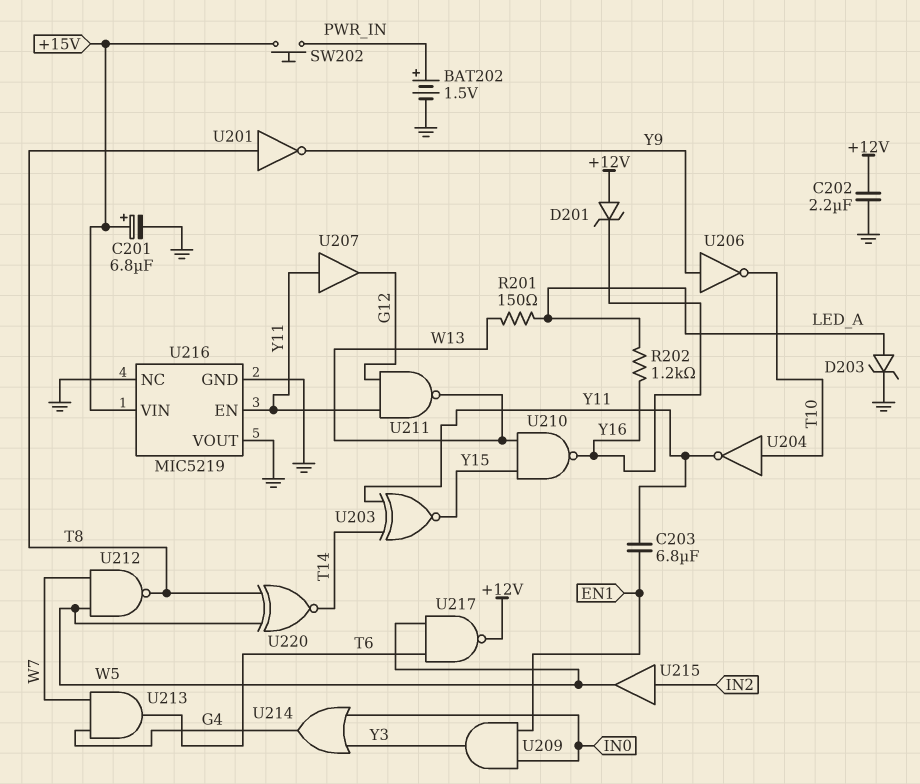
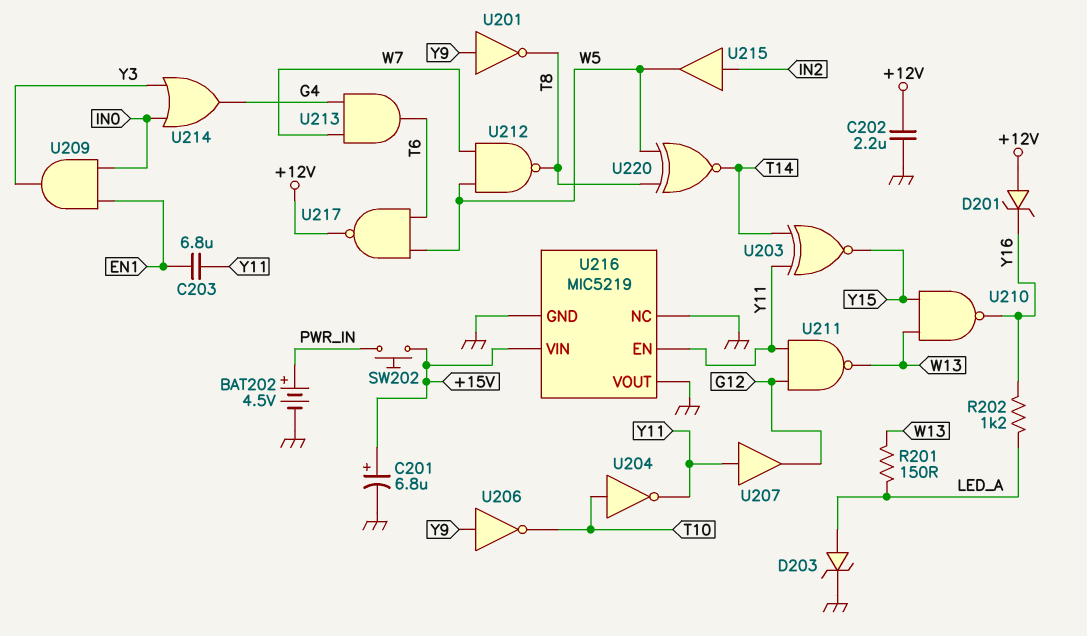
BAT202: 1.5V (plus PWR_IN, minus GND) -> 4.5V (plus PWR_IN, minus GND)
U201: NOT (in T8, out Y9) -> NOT (in Y9, out T8)

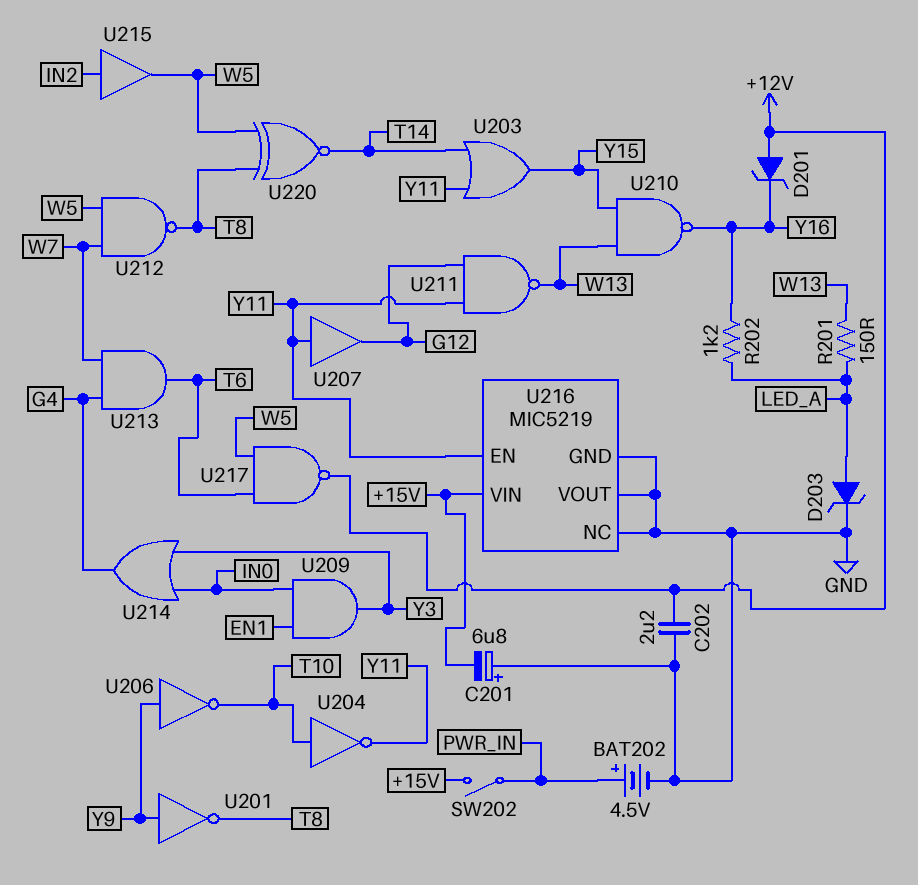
C201: 6.8uF (plus +15V, minus GND) -> 6.8uF (plus GND, minus +15V)
C203: 6.8uF (EN1, Y11) -> none
SW202: button (+15V, PWR_IN) -> switch (+15V, PWR_IN)
U203: XNOR (in T14, in Y11, out Y15) -> OR (in T14, in Y11, out Y15)

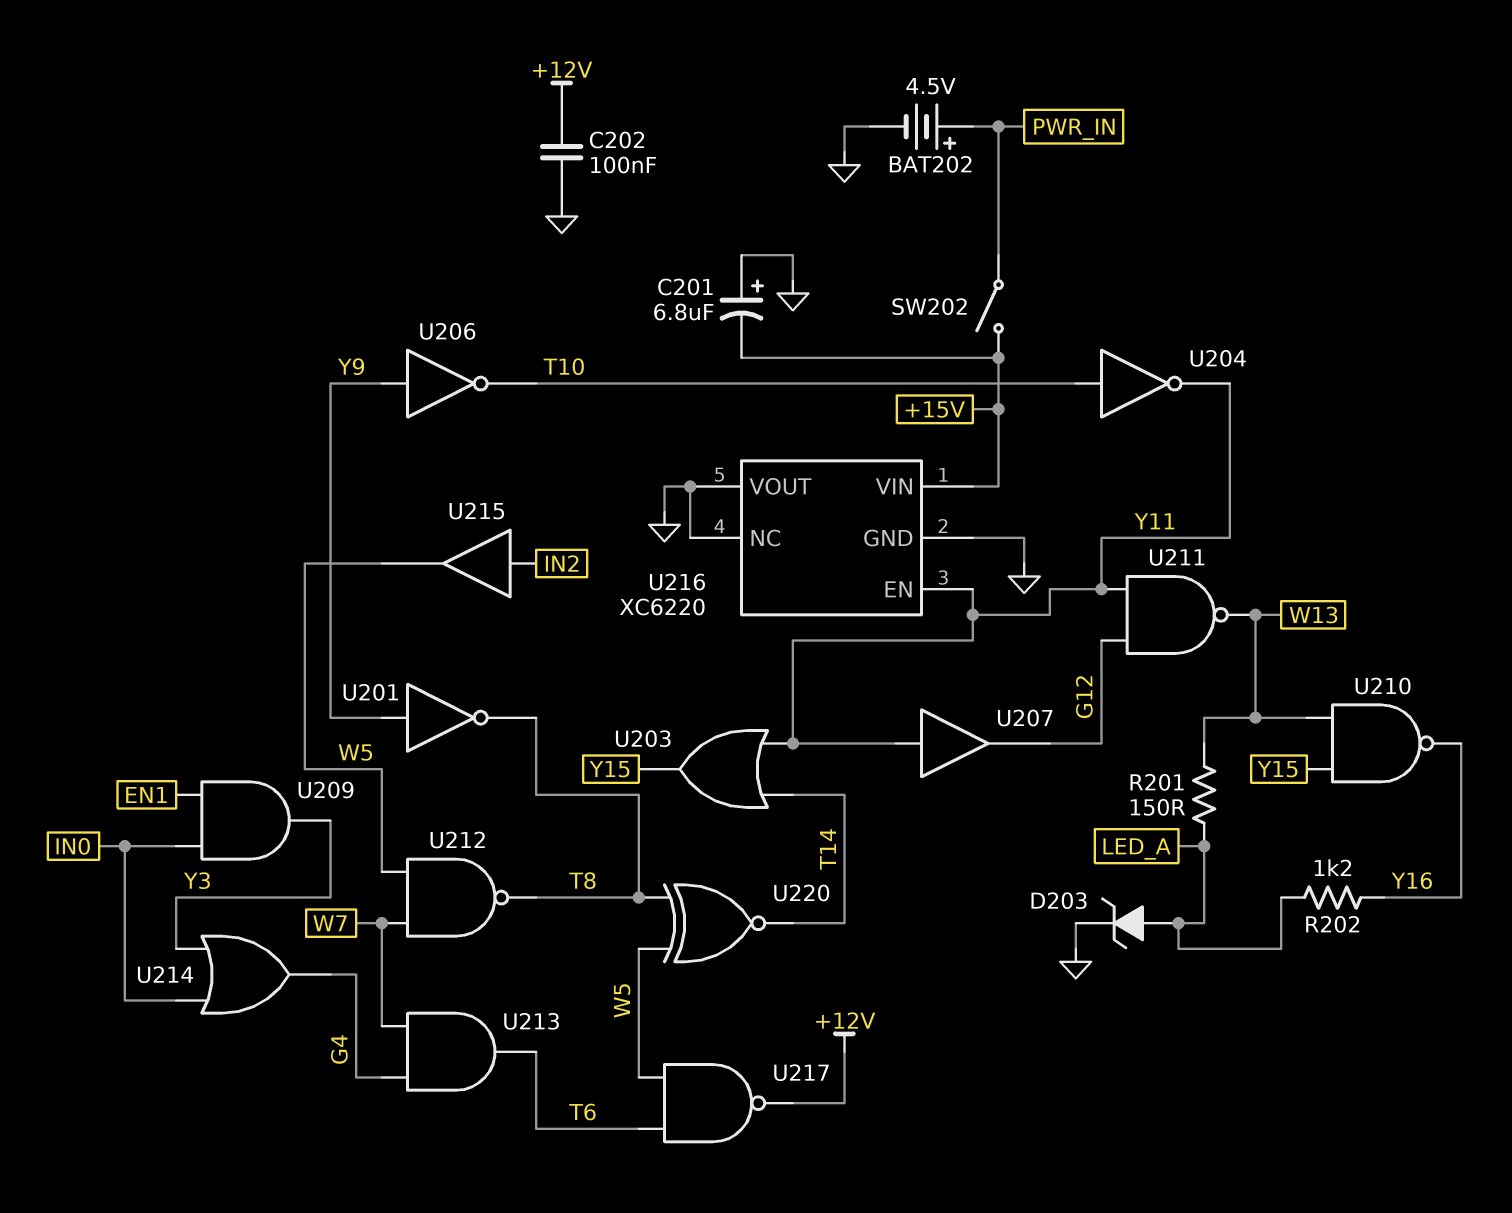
C202: 2.2uF (+12V, GND) -> 100nF (+12V, GND)
D201: zener (A +12V, K Y16) -> none
U216: MIC5219 -> XC6220

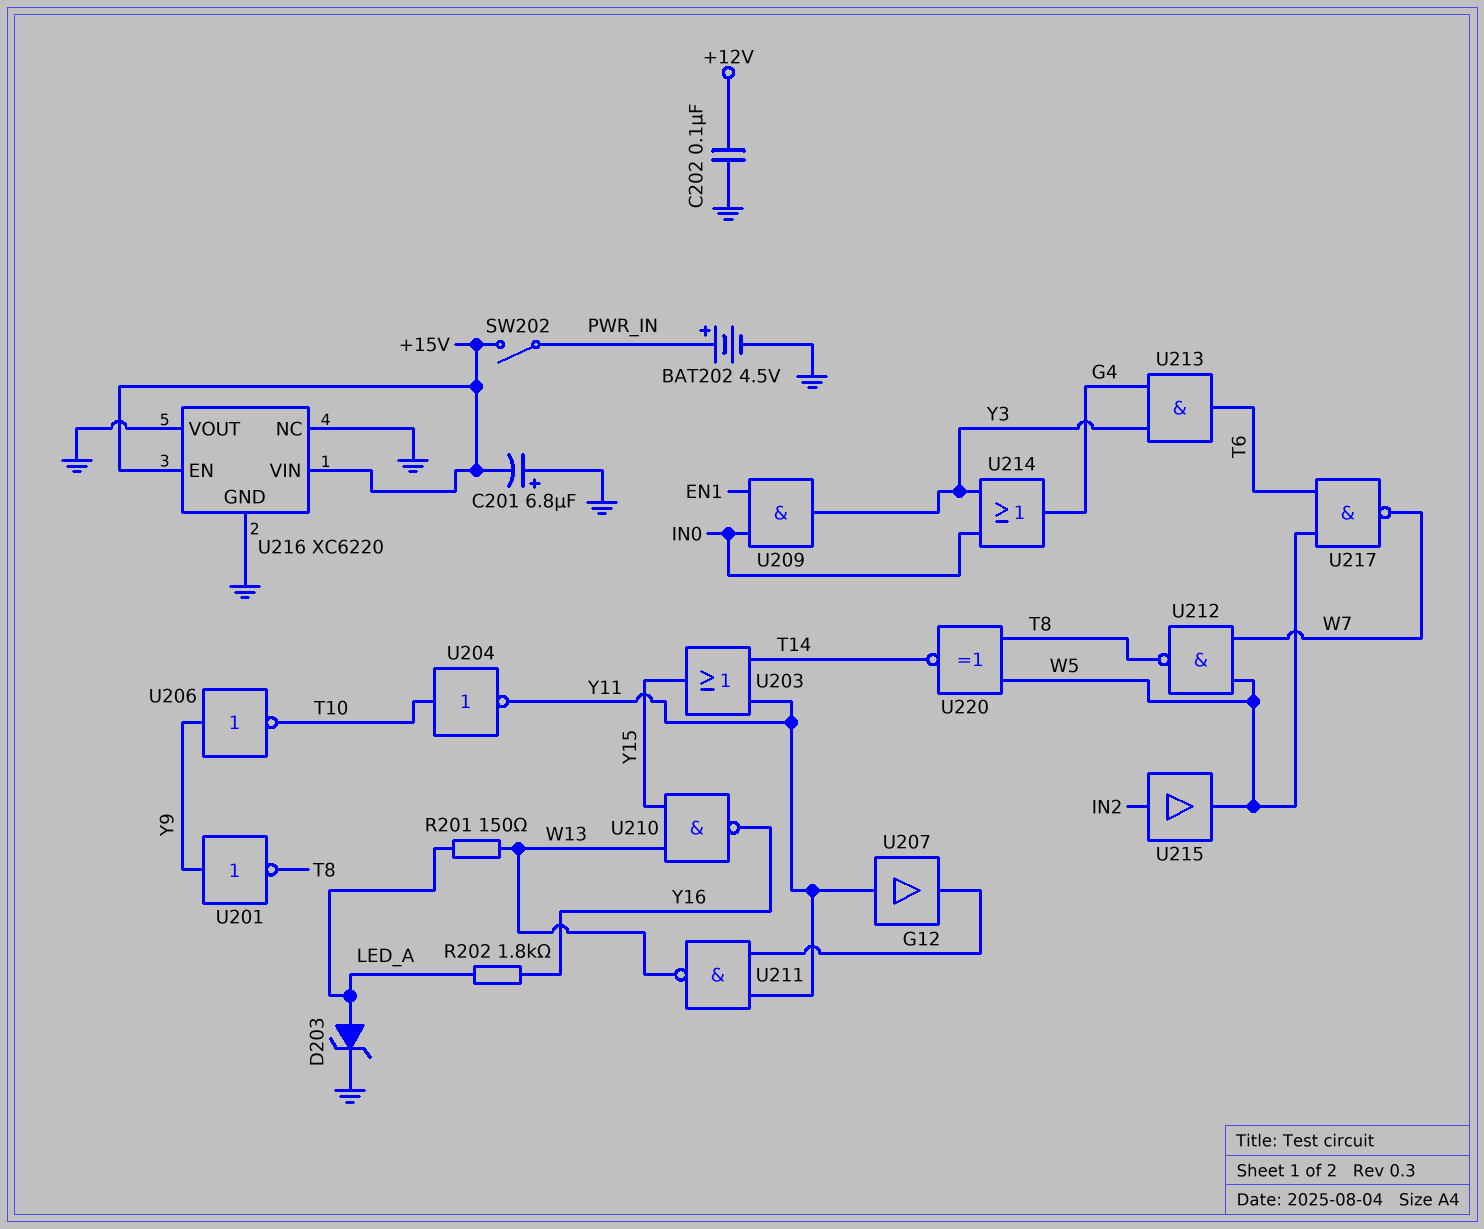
R202: 1.2k (LED_A, Y16) -> 1.8k (LED_A, Y16)
U213: AND (in G4, in W7, out T6) -> AND (in G4, in Y3, out T6)
U216 pin EN: Y11 -> +15V
U217: NAND (in T6, in W5, out +12V) -> NAND (in T6, in W5, out W7)

